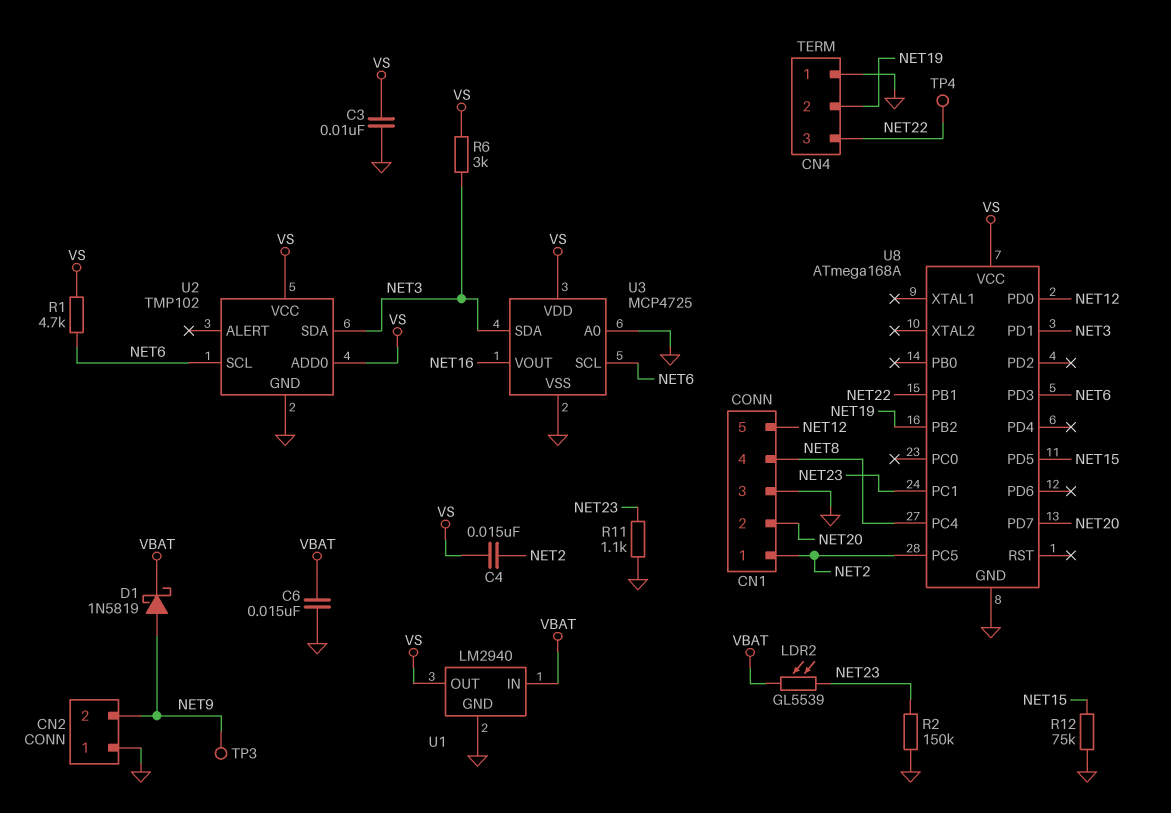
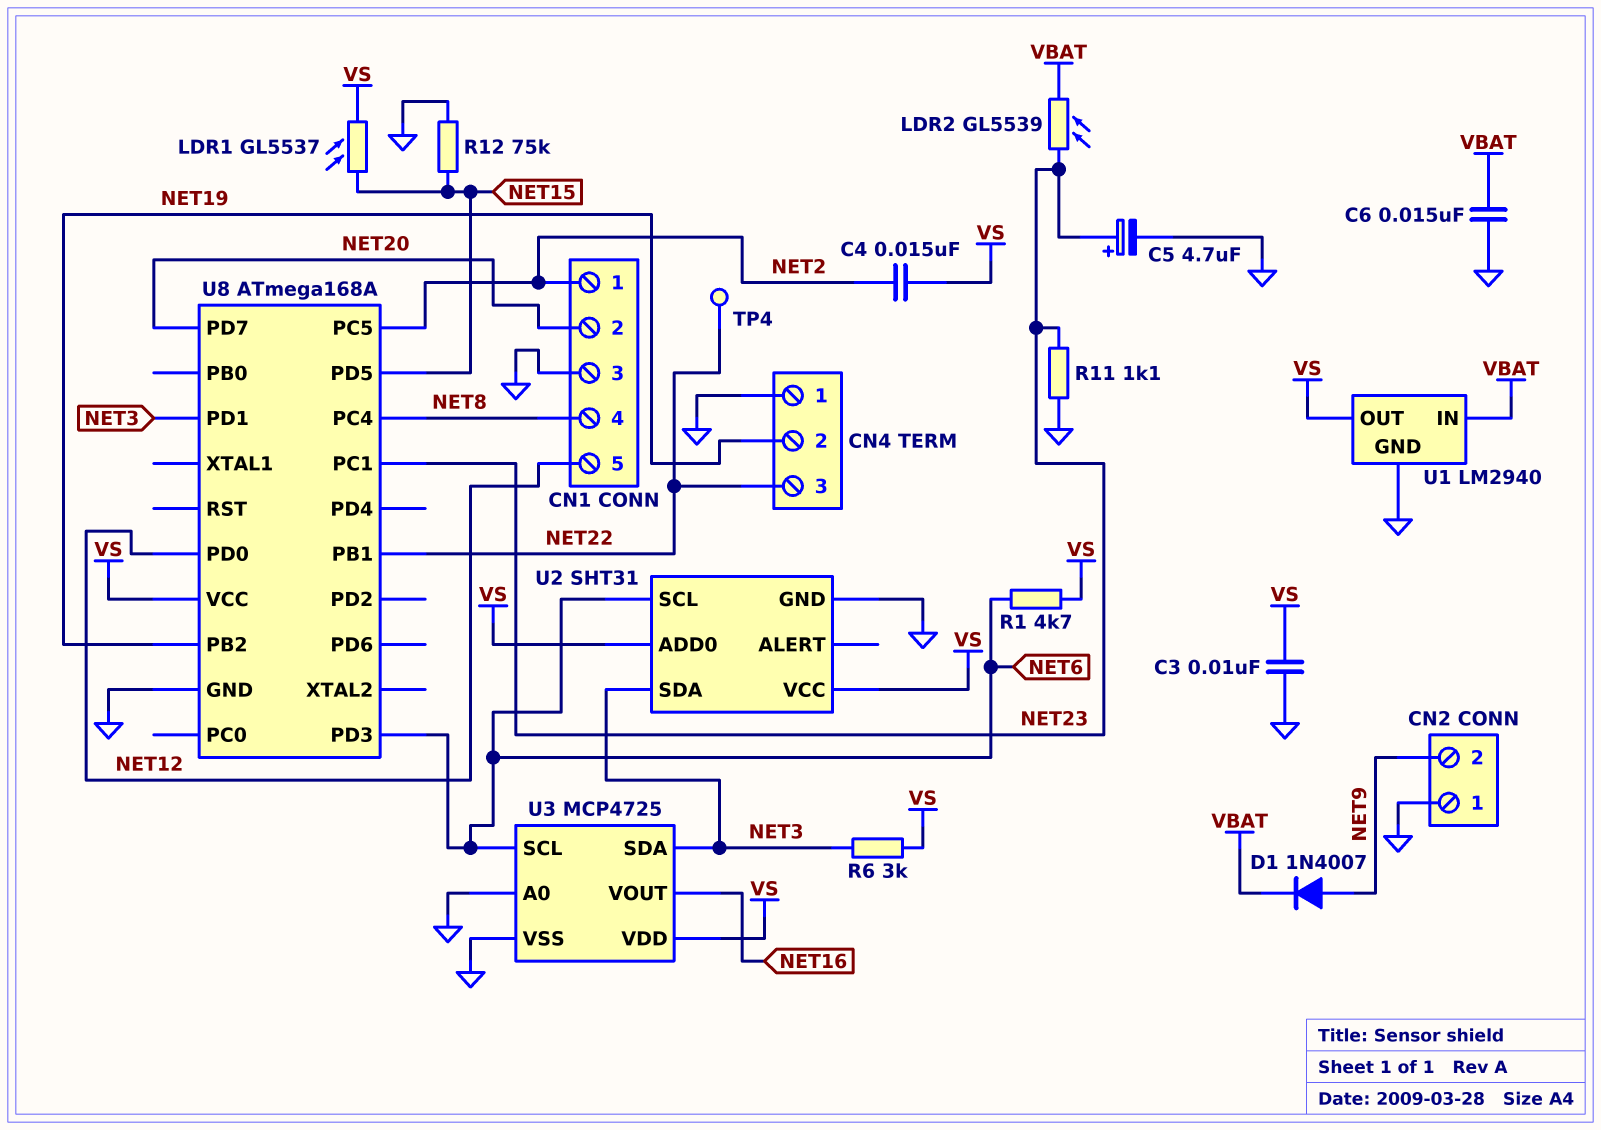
C5: none -> 4.7uF (plus NET23, minus GND)
D1: schottky 1N5819 (A NET9, K VBAT) -> diode 1N4007 (A NET9, K VBAT)
LDR1: none -> GL5537 (NET15, VS)
R2: 150k (GND, NET23) -> none
TP3: test point (NET9) -> none
U2: TMP102 -> SHT31

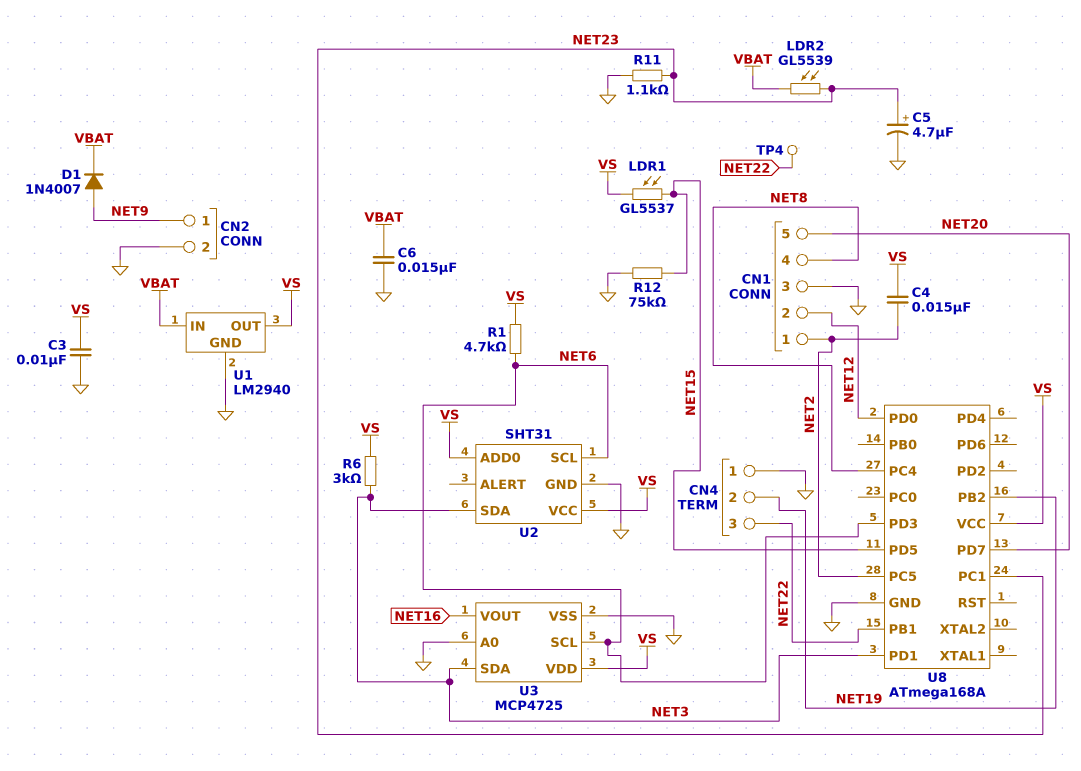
CN1 pin 2: NET20 -> NET12
CN1 pin 5: NET12 -> NET20
CN2 pin 1: GND -> NET9
CN2 pin 2: NET9 -> GND

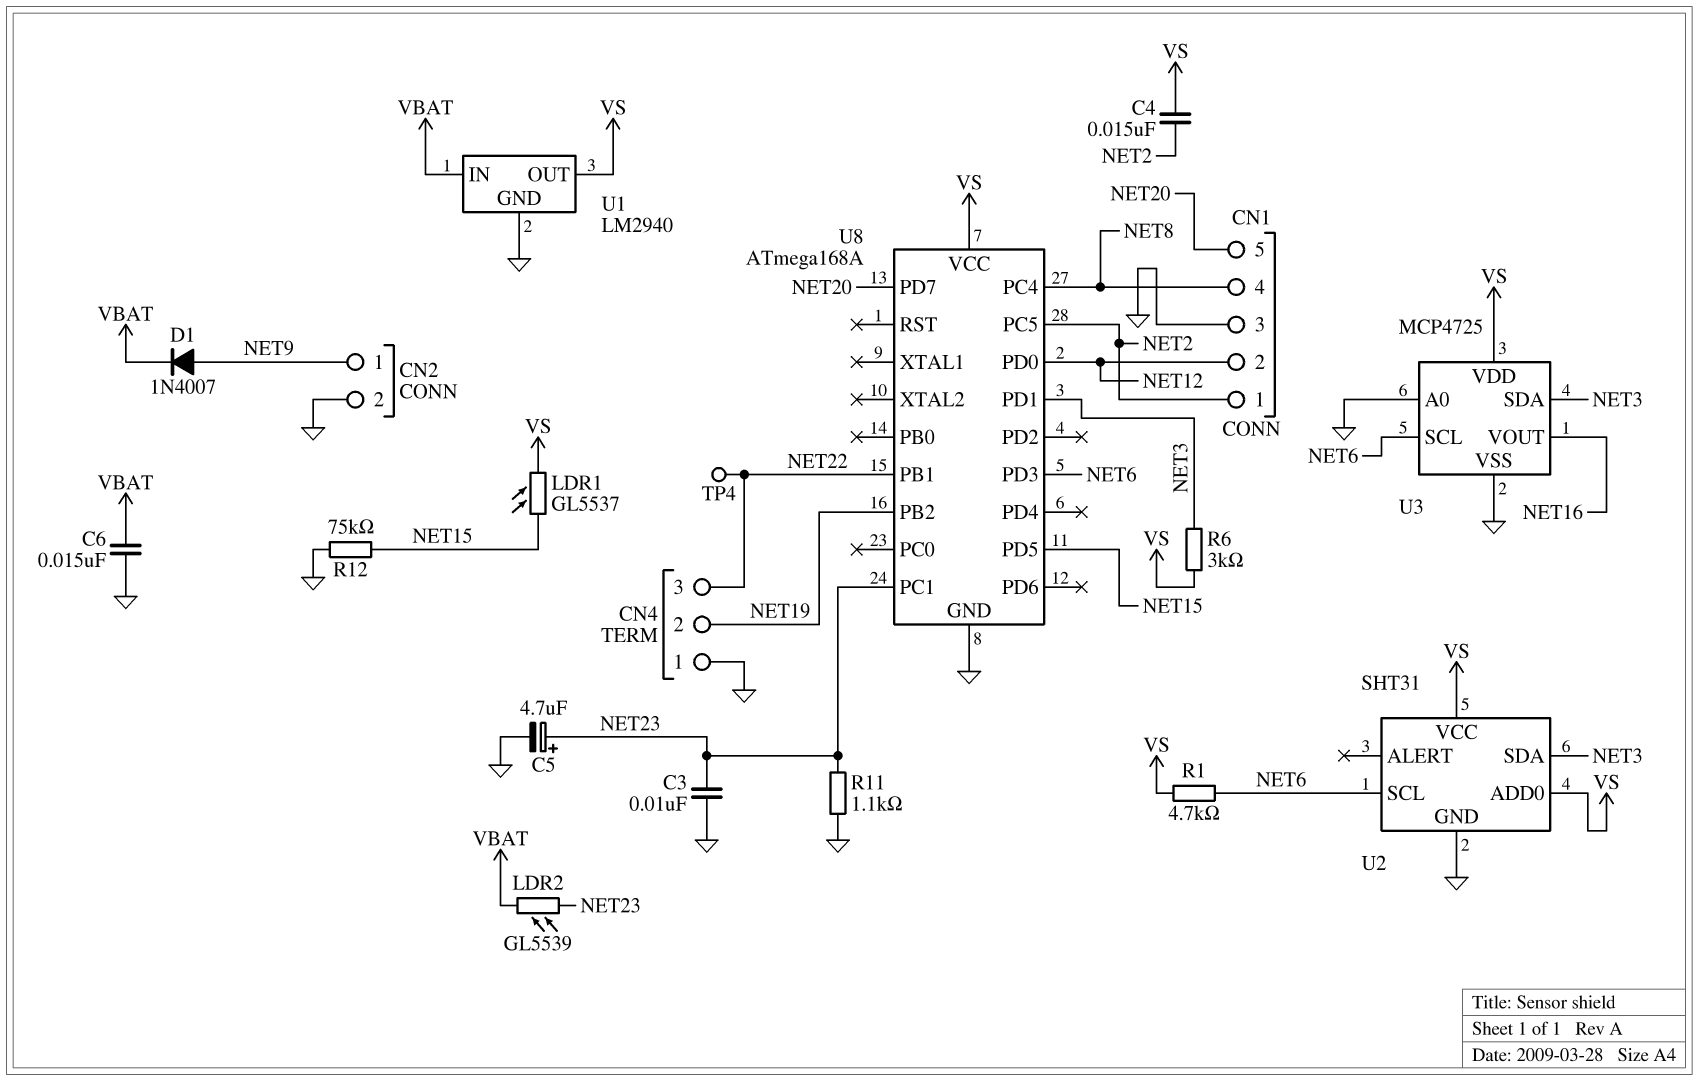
C3: 10nF (GND, VS) -> 10nF (GND, NET23)

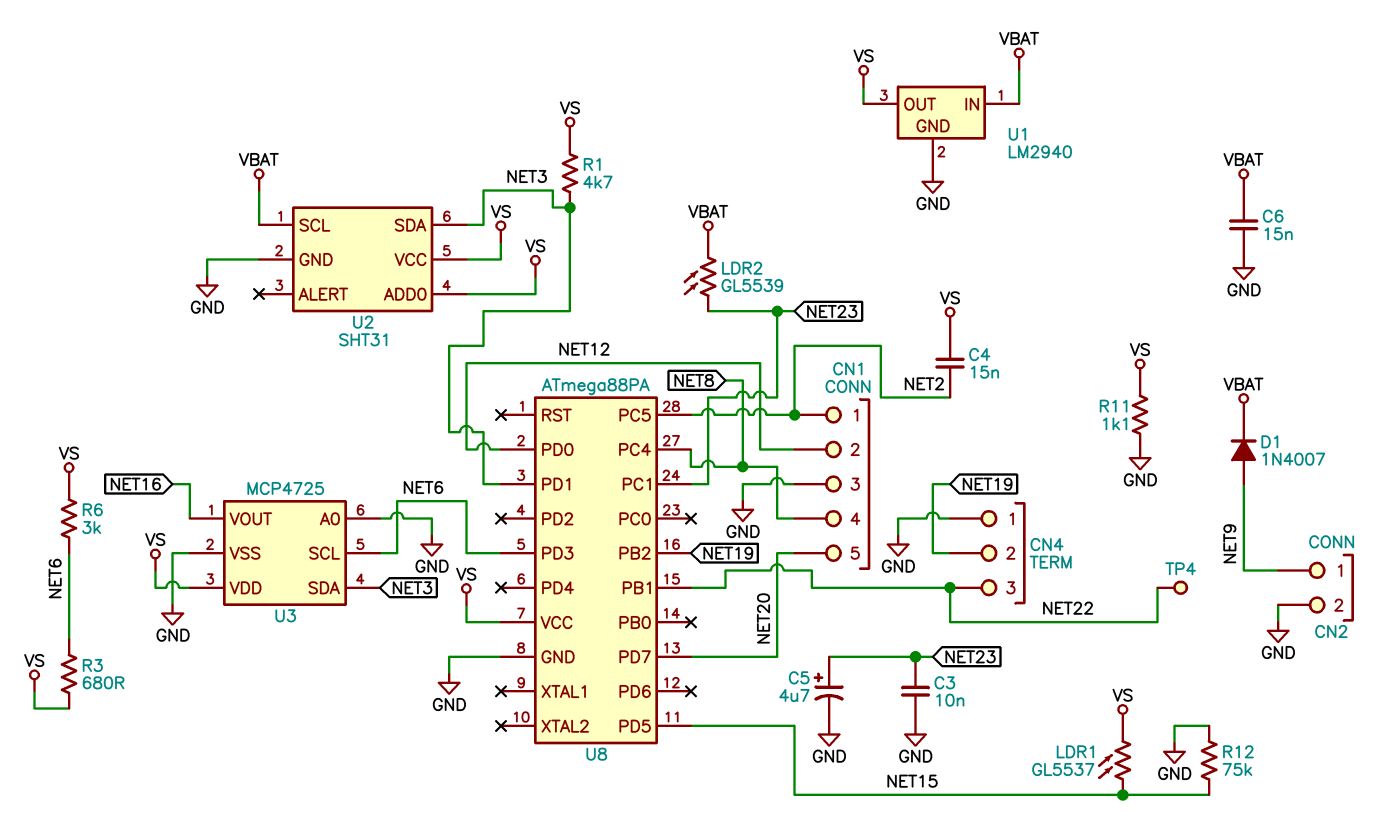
R1: 4.7k (NET6, VS) -> 4.7k (NET3, VS)
R3: none -> 680 (NET6, VS)
R6: 3k (NET3, VS) -> 3k (NET6, VS)
R11: 1.1k (GND, NET23) -> 1.1k (GND, VS)
U2 pin SCL: NET6 -> VBAT
U8: ATmega168A -> ATmega88PA

